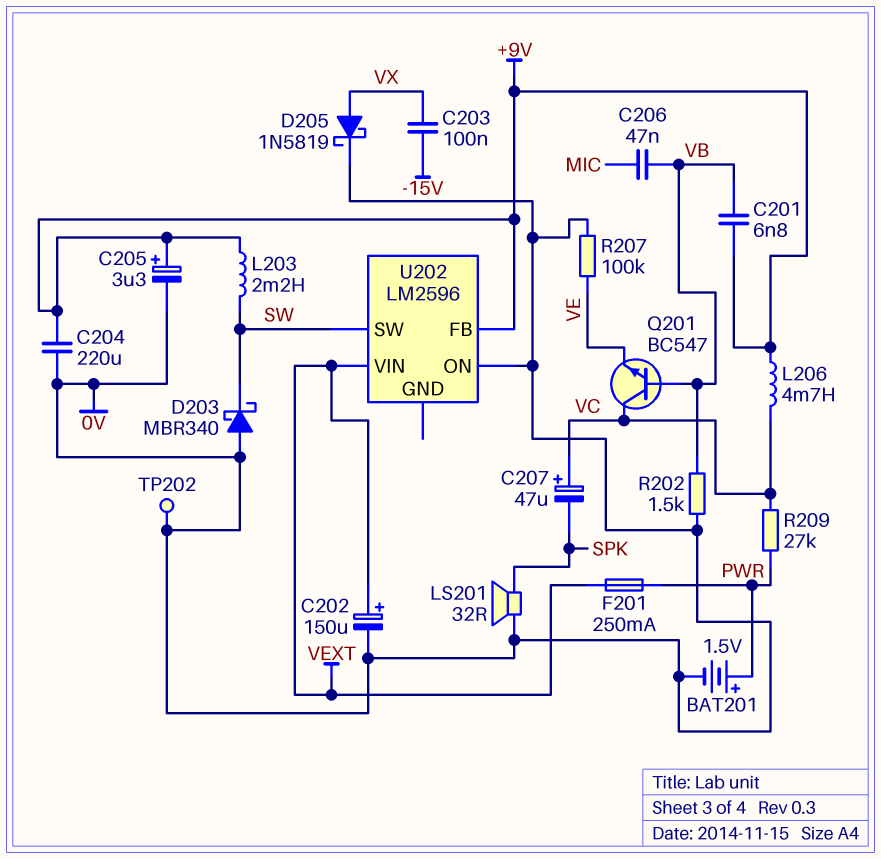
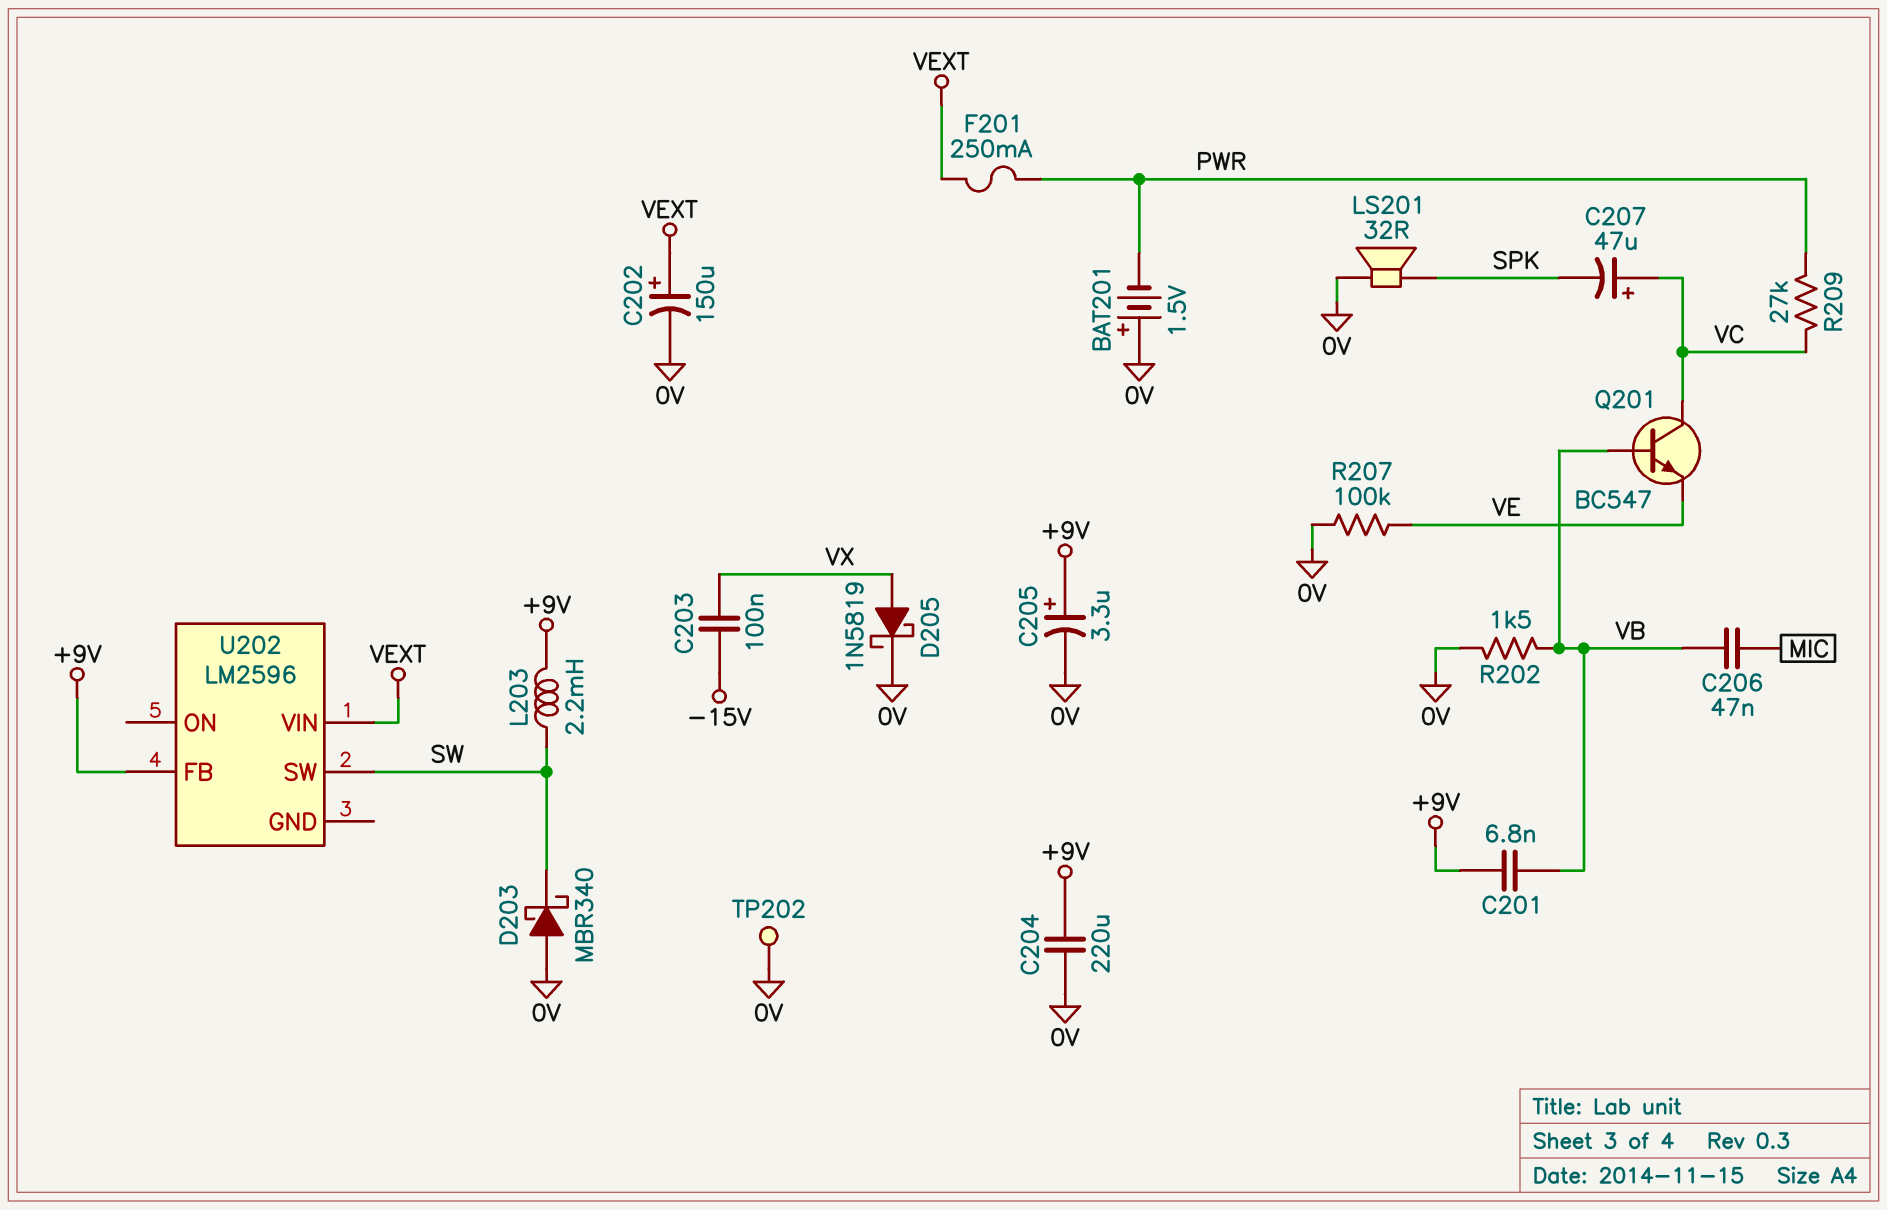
BAT201: 1.5V (plus PWR, minus 0V) -> 1.5V (plus 0V, minus PWR)
L206: 4.7mH (+9V, VC) -> none
U202 pin ON: 0V -> none

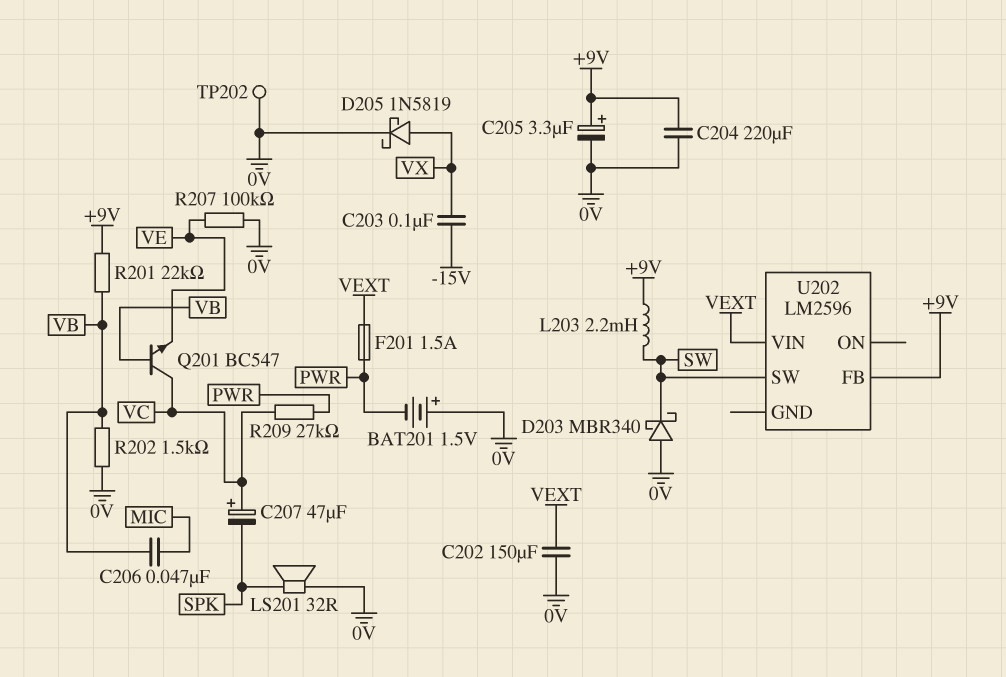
C201: 6.8nF (+9V, VB) -> none
C202: 150uF (plus VEXT, minus 0V) -> 150uF (0V, VEXT)
F201: 250mA (PWR, VEXT) -> 1.5A (PWR, VEXT)
R201: none -> 22k (+9V, VB)

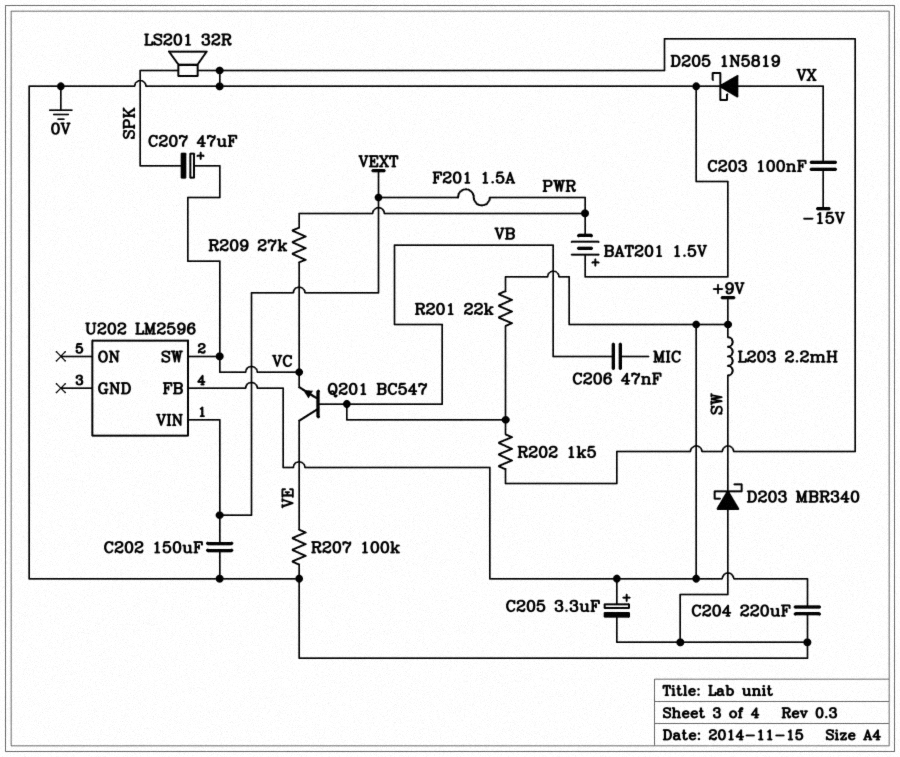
Q201: NPN BC547 (B VB, C VC, E VE) -> NPN BC547 (B VB, C VE, E VC)
TP202: test point (0V) -> none
U202 pin SW: SW -> VC

